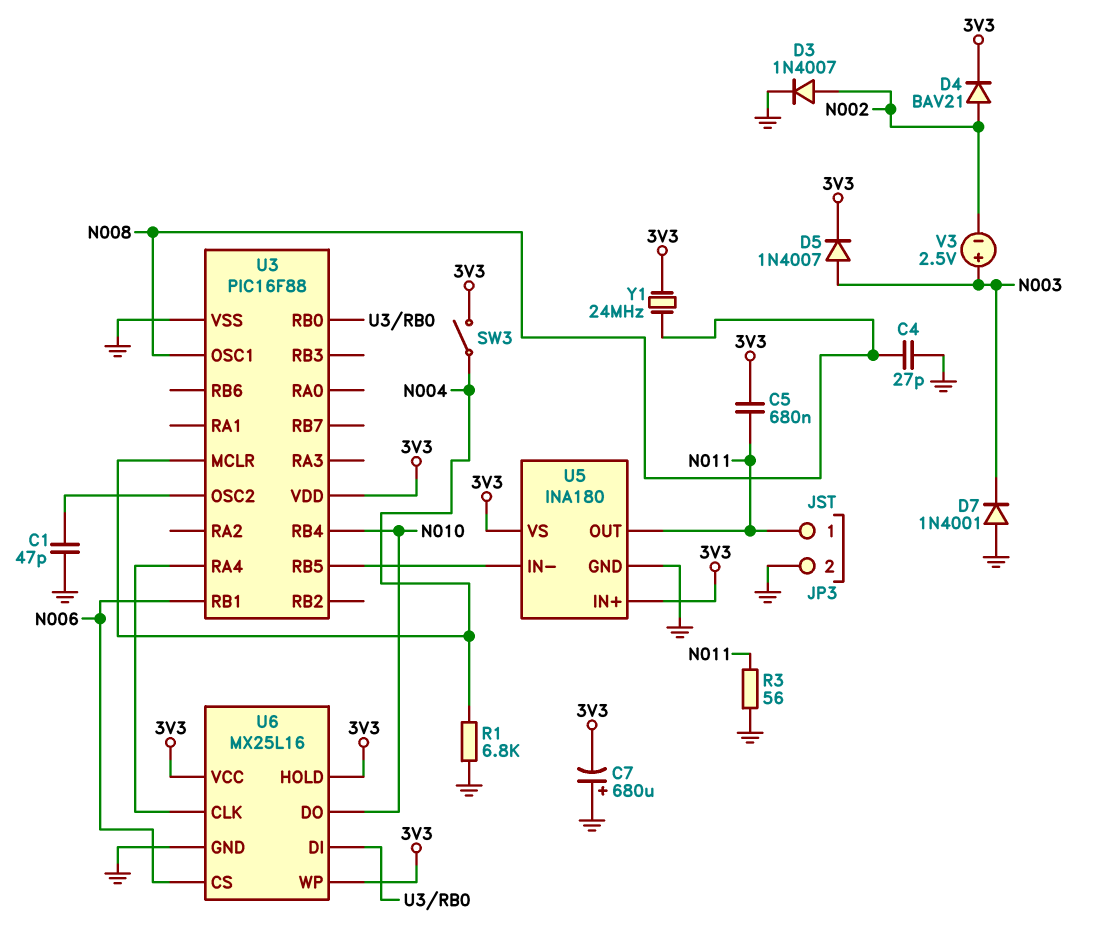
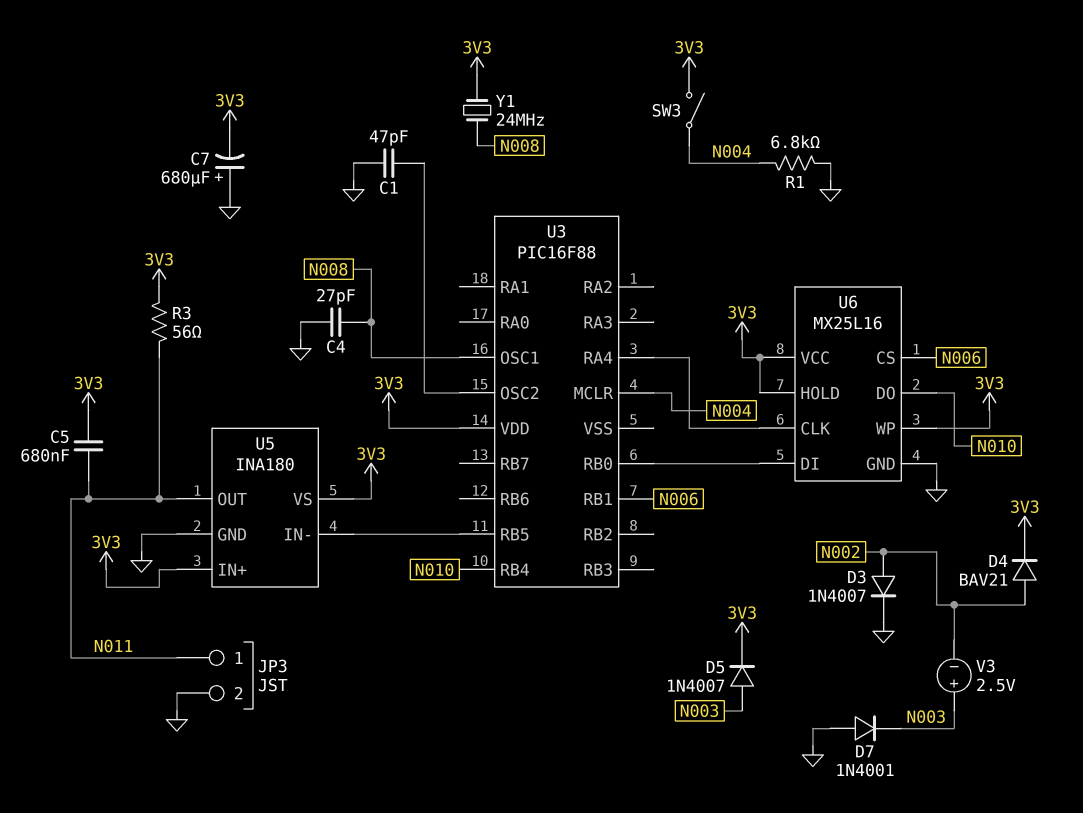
R3: 56 (GND, N011) -> 56 (3V3, N011)
U3 pin VSS: GND -> none

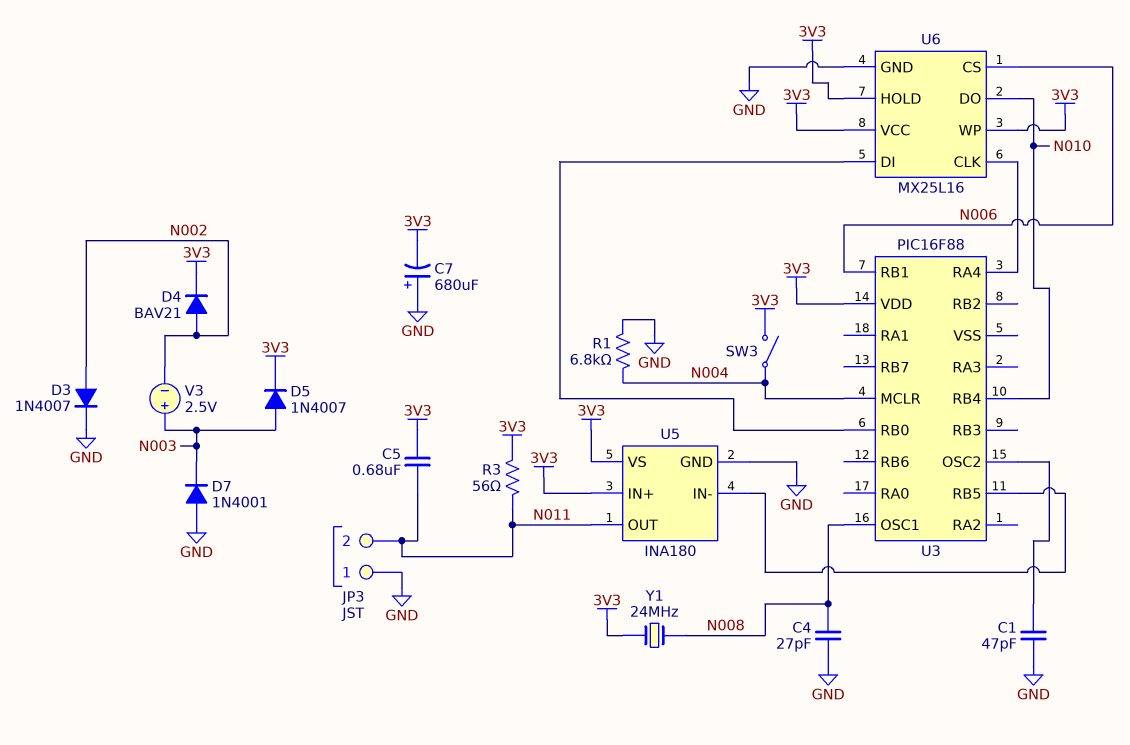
JP3 pin 1: N011 -> GND
JP3 pin 2: GND -> N011

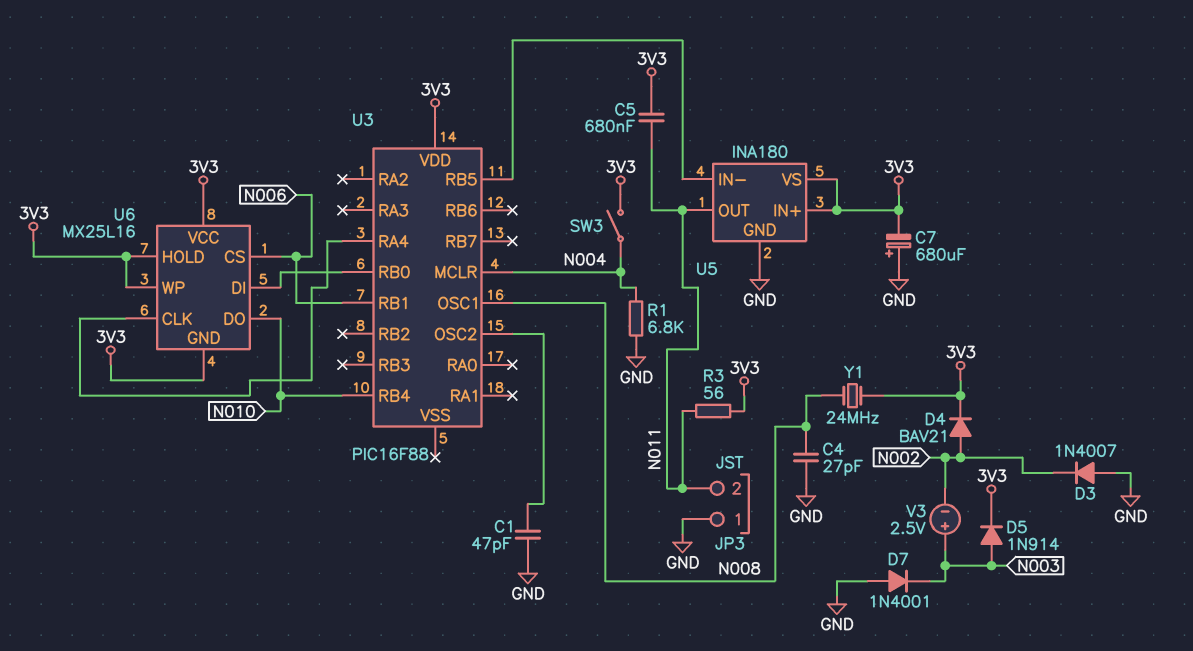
D3: diode 1N4007 (A N002, K GND) -> diode 1N4007 (A GND, K N002)
D5: diode 1N4007 (A N003, K 3V3) -> diode 1N914 (A N003, K 3V3)
U6 pin GND: GND -> 3V3

